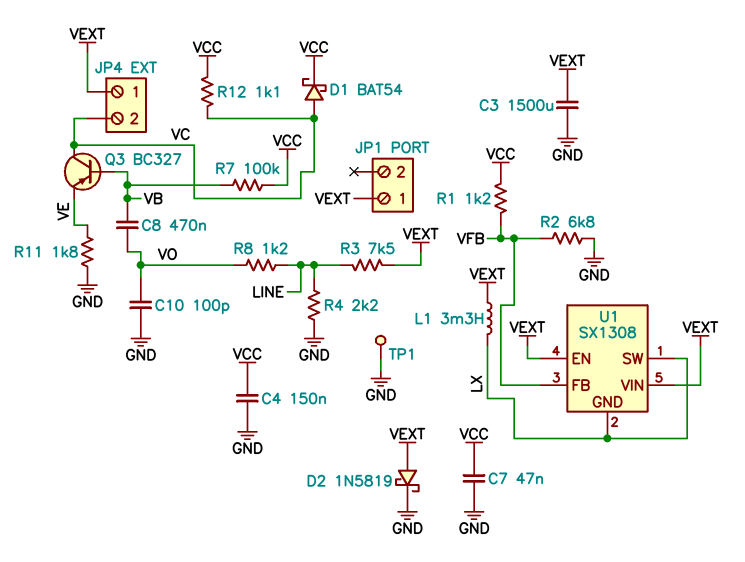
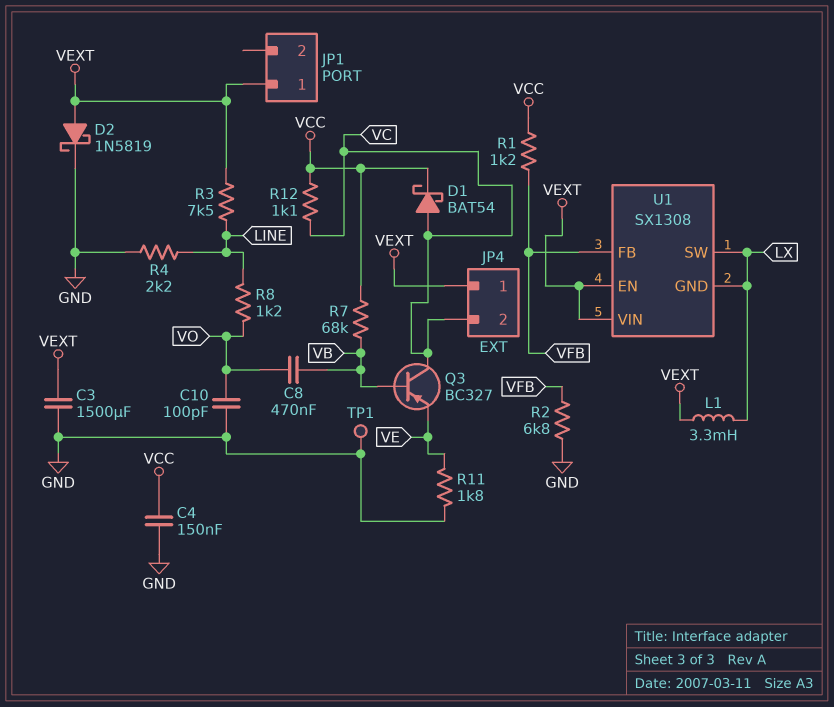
C7: 47nF (GND, VCC) -> none
R7: 100k (VB, VCC) -> 68k (VB, VCC)

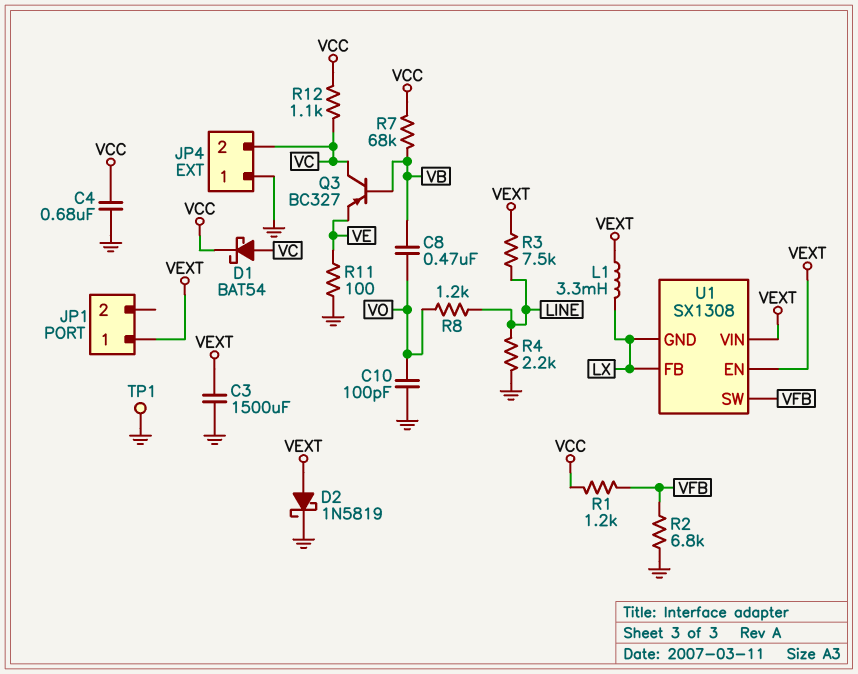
C4: 150nF (GND, VCC) -> 680nF (GND, VCC)
JP4 pin 1: VEXT -> GND
R11: 1.8k (GND, VE) -> 100 (GND, VE)
U1 pin FB: VFB -> LX
U1 pin SW: LX -> VFB

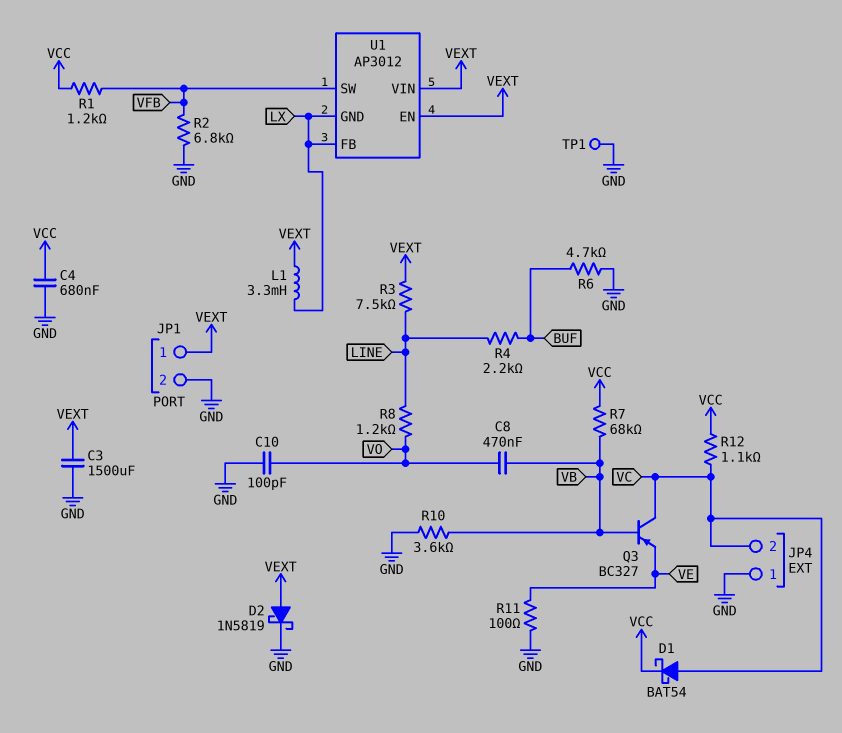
JP1 pin 2: none -> GND
R4: 2.2k (GND, LINE) -> 2.2k (BUF, LINE)
R6: none -> 4.7k (BUF, GND)
R10: none -> 3.6k (GND, VB)
U1: SX1308 -> AP3012

